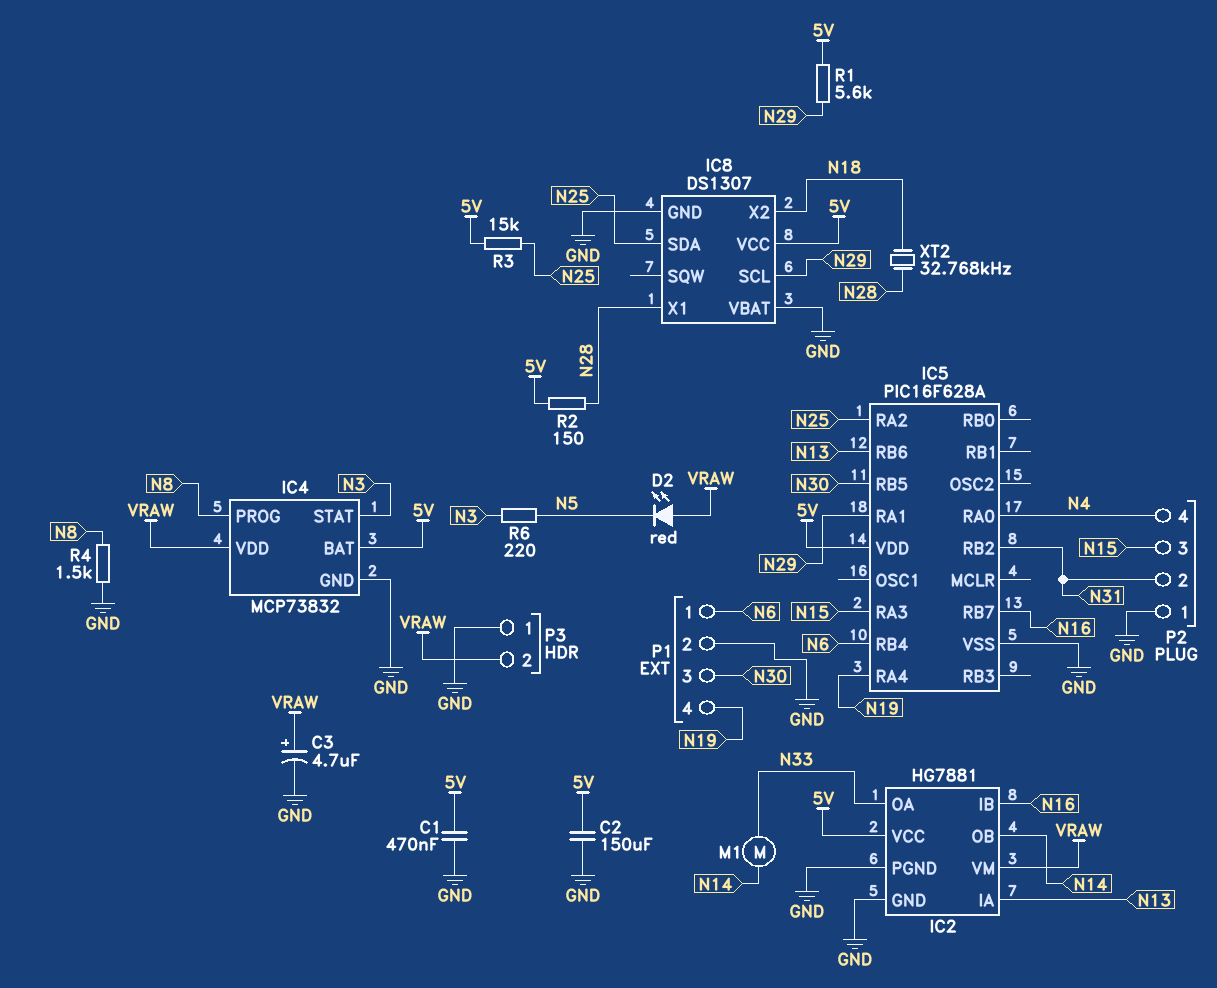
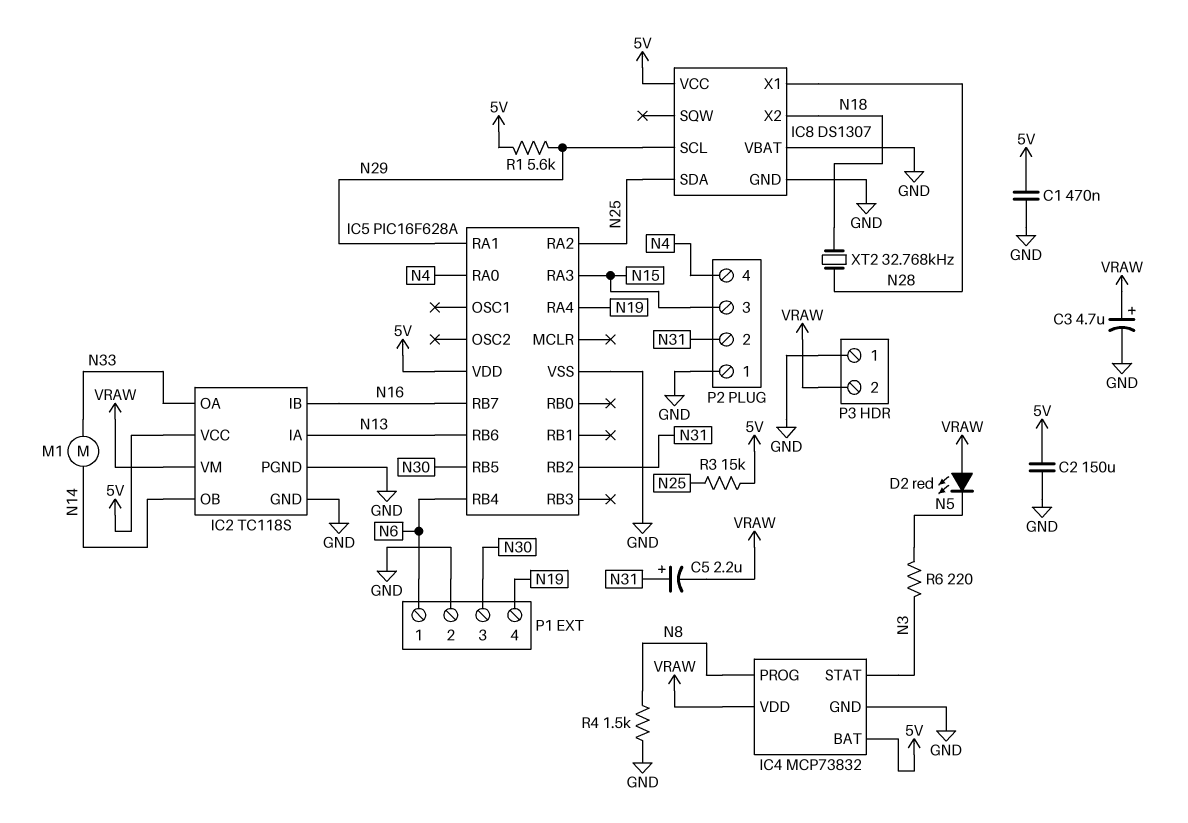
C5: none -> 2.2uF (plus N31, minus VRAW)
IC2: HG7881 -> TC118S
R2: 150 (5V, N28) -> none

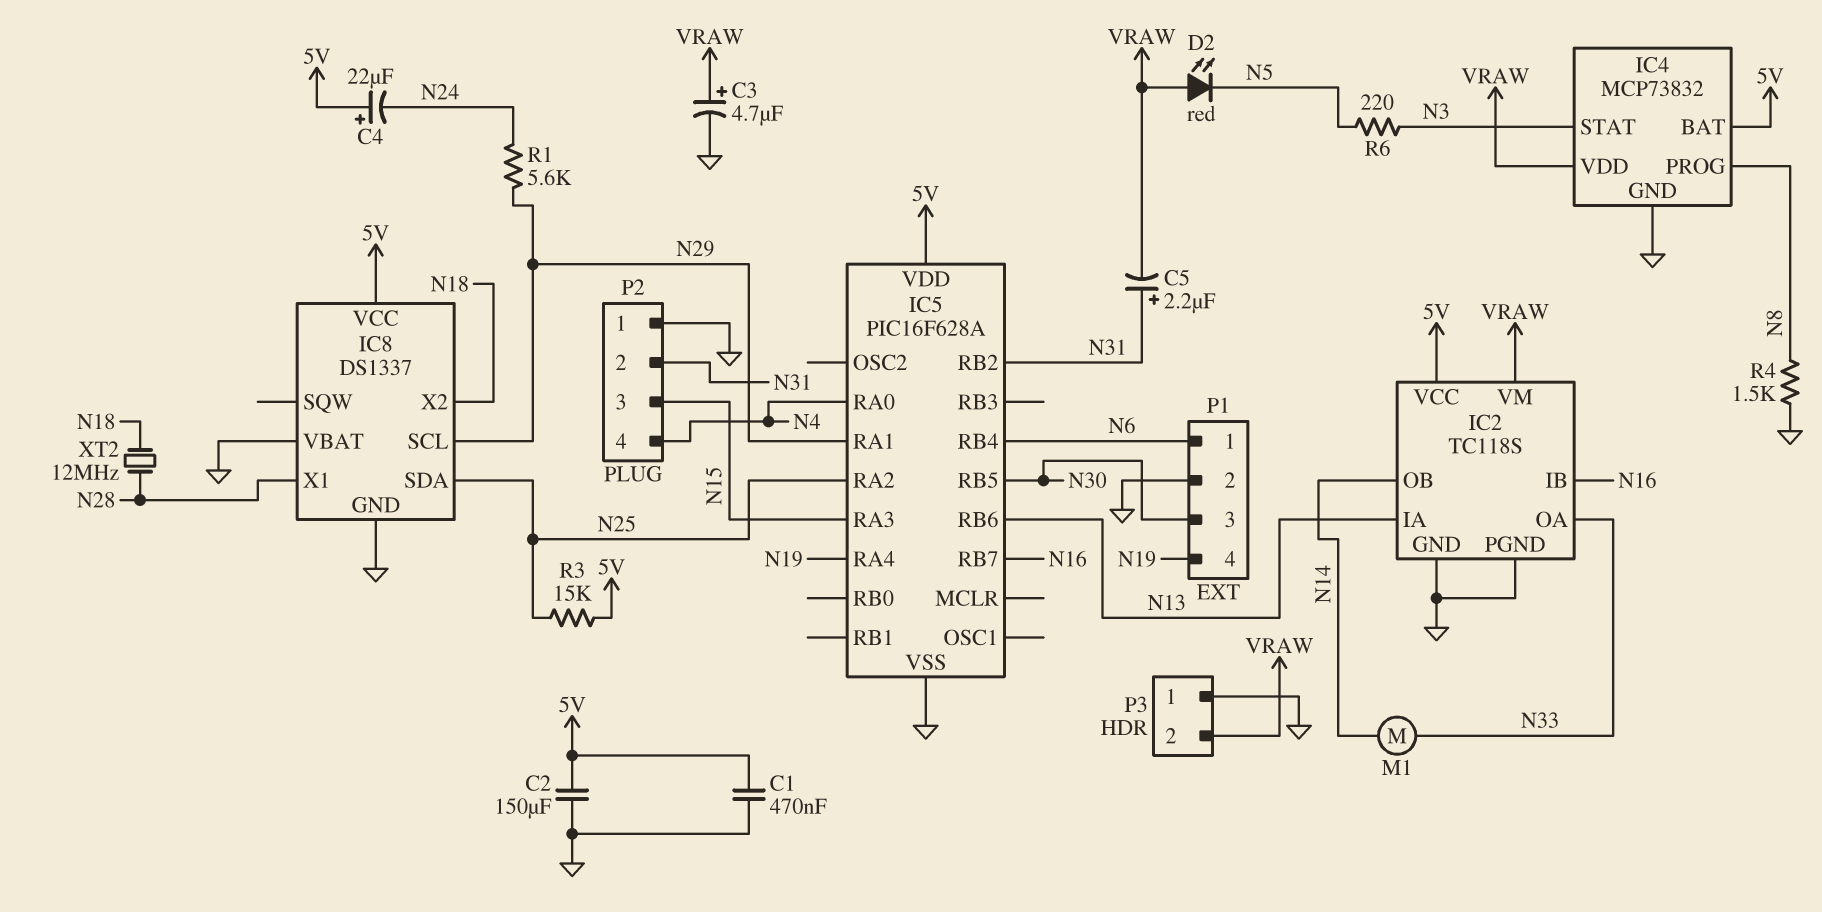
C4: none -> 22uF (plus 5V, minus N24)
IC8: DS1307 -> DS1337
R1: 5.6k (5V, N29) -> 5.6k (N24, N29)
XT2: 32.768kHz (N18, N28) -> 12MHz (N18, N28)

